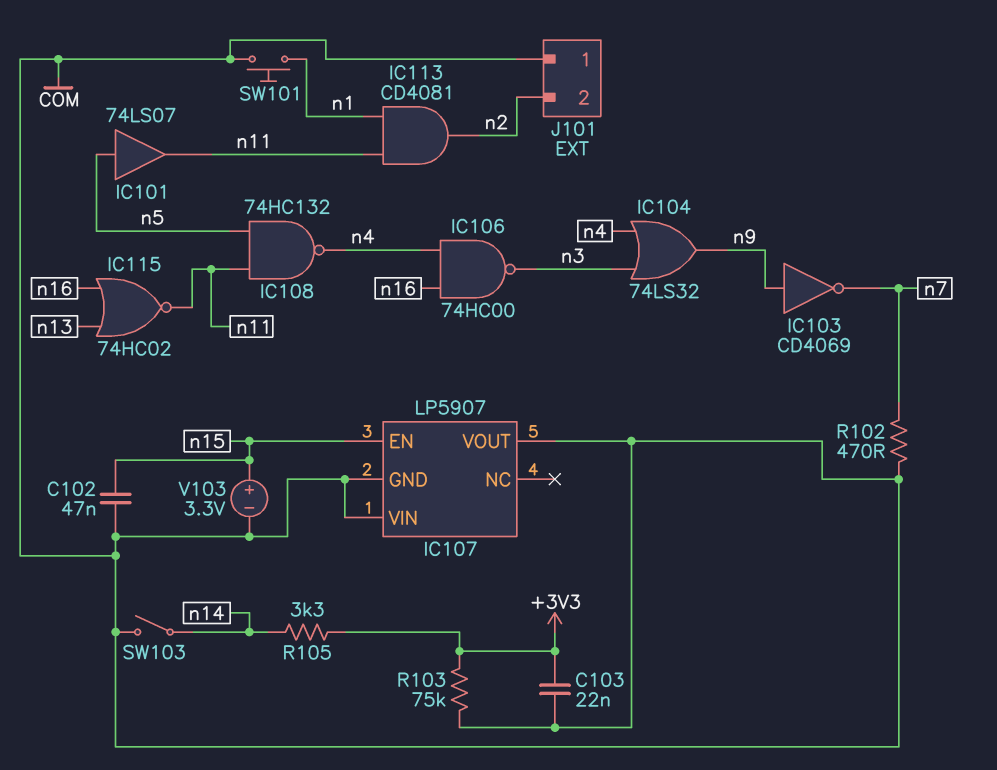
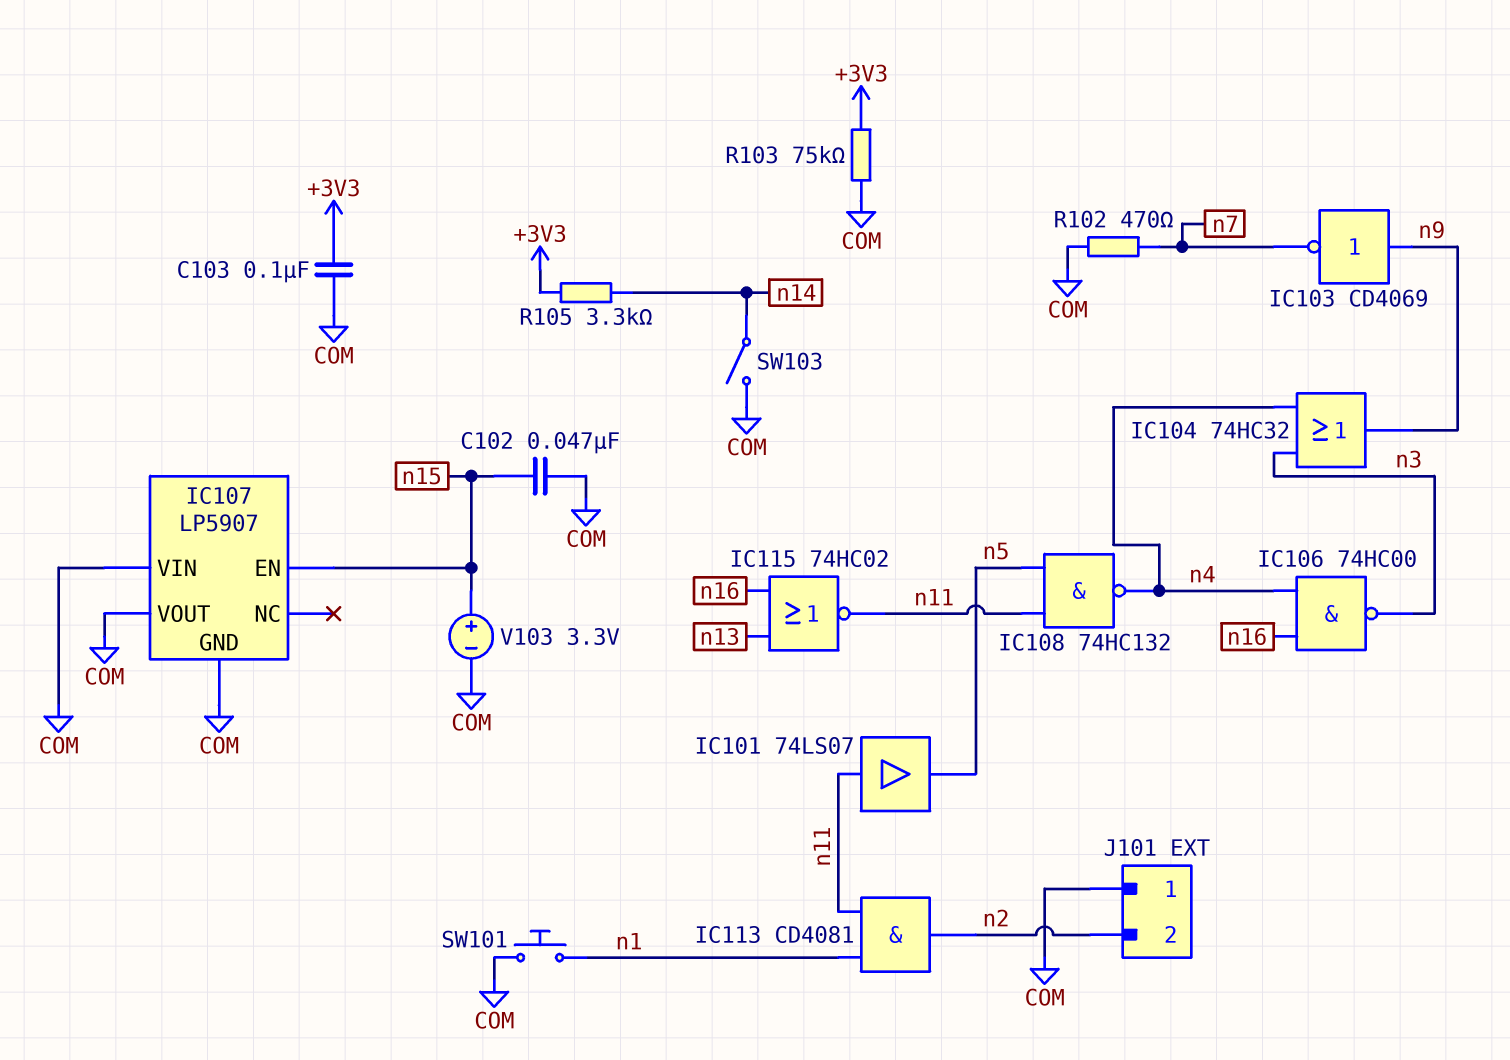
C103: 22nF (+3V3, COM) -> 100nF (+3V3, COM)
IC101: buffer 74LS07 (in n5, out n11) -> buffer 74LS07 (in n11, out n5)
IC104: OR 74LS32 (in n3, in n4, out n9) -> OR 74HC32 (in n3, in n4, out n9)

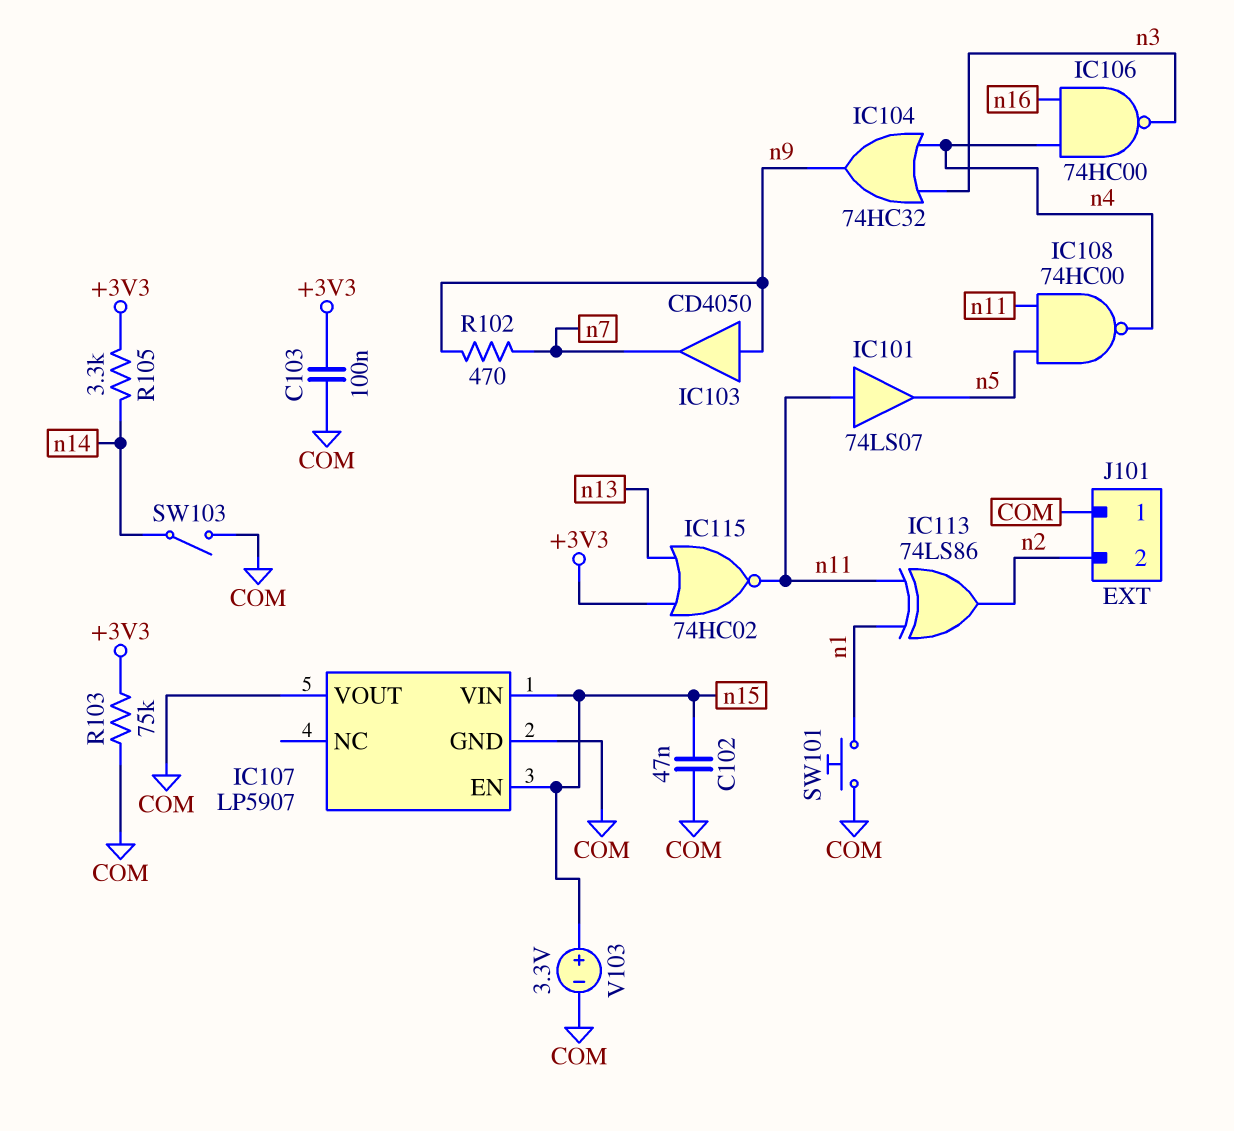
IC103: NOT CD4069 (in n9, out n7) -> buffer CD4050 (in n9, out n7)
IC107 pin VIN: COM -> n15
IC108: NAND 74HC132 (in n5, in n11, out n4) -> NAND 74HC00 (in n5, in n11, out n4)
IC113: AND CD4081 (in n1, in n11, out n2) -> XOR 74LS86 (in n1, in n11, out n2)
IC115: NOR 74HC02 (in n13, in n16, out n11) -> NOR 74HC02 (in +3V3, in n13, out n11)
R102: 470 (COM, n7) -> 470 (n7, n9)

